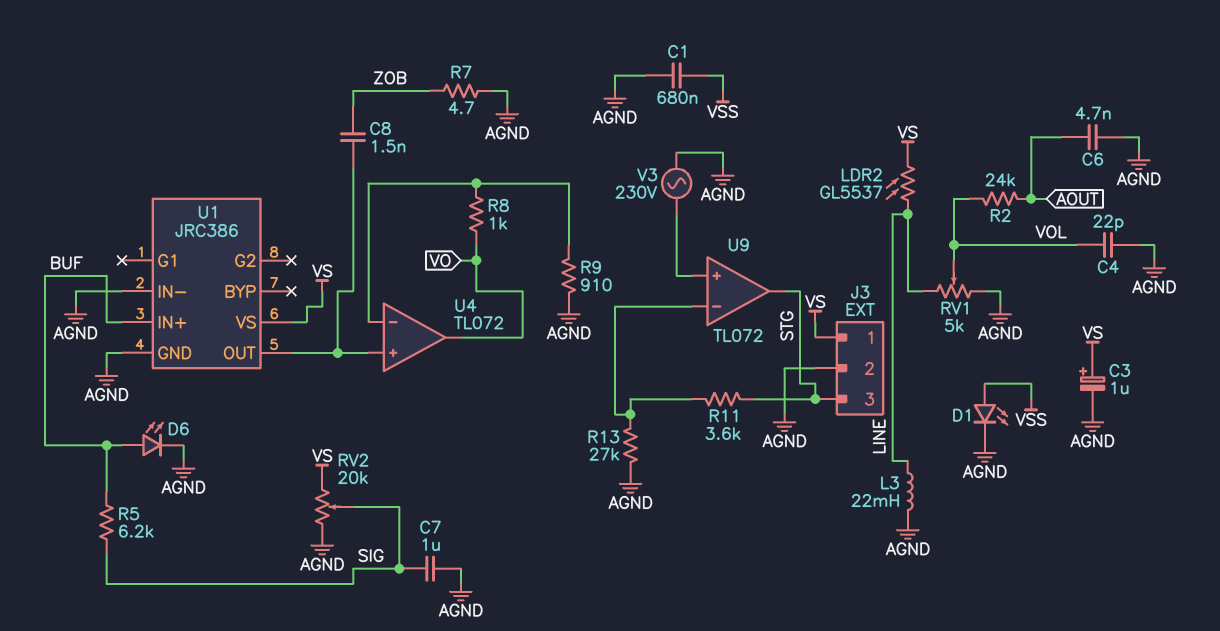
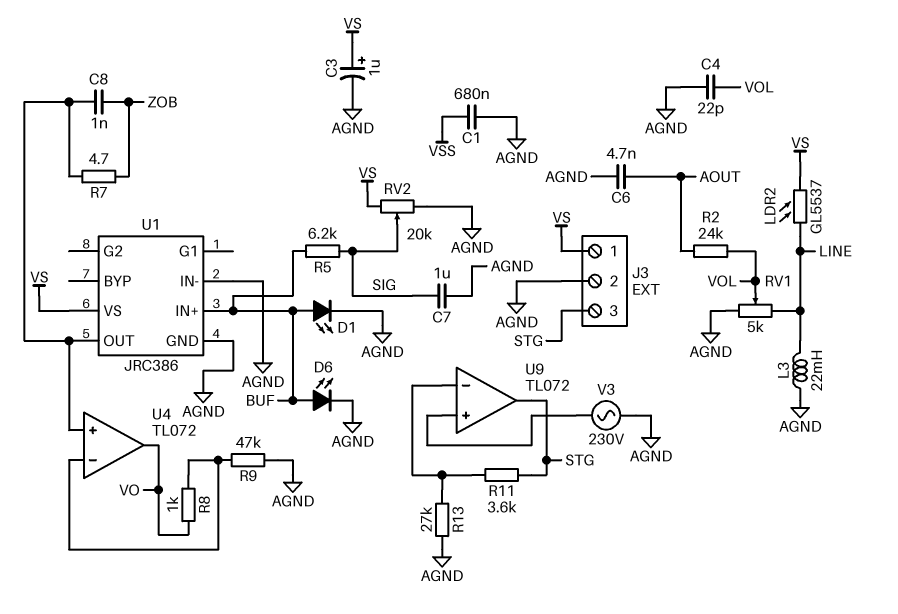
C8: 1.5nF (U1/OUT, ZOB) -> 1nF (U1/OUT, ZOB)
D1: LED (A VSS, K AGND) -> LED (A BUF, K AGND)
R7: 4.7 (AGND, ZOB) -> 4.7 (U1/OUT, ZOB)
R9: 910 (AGND, U4/in-) -> 47k (AGND, U4/in-)

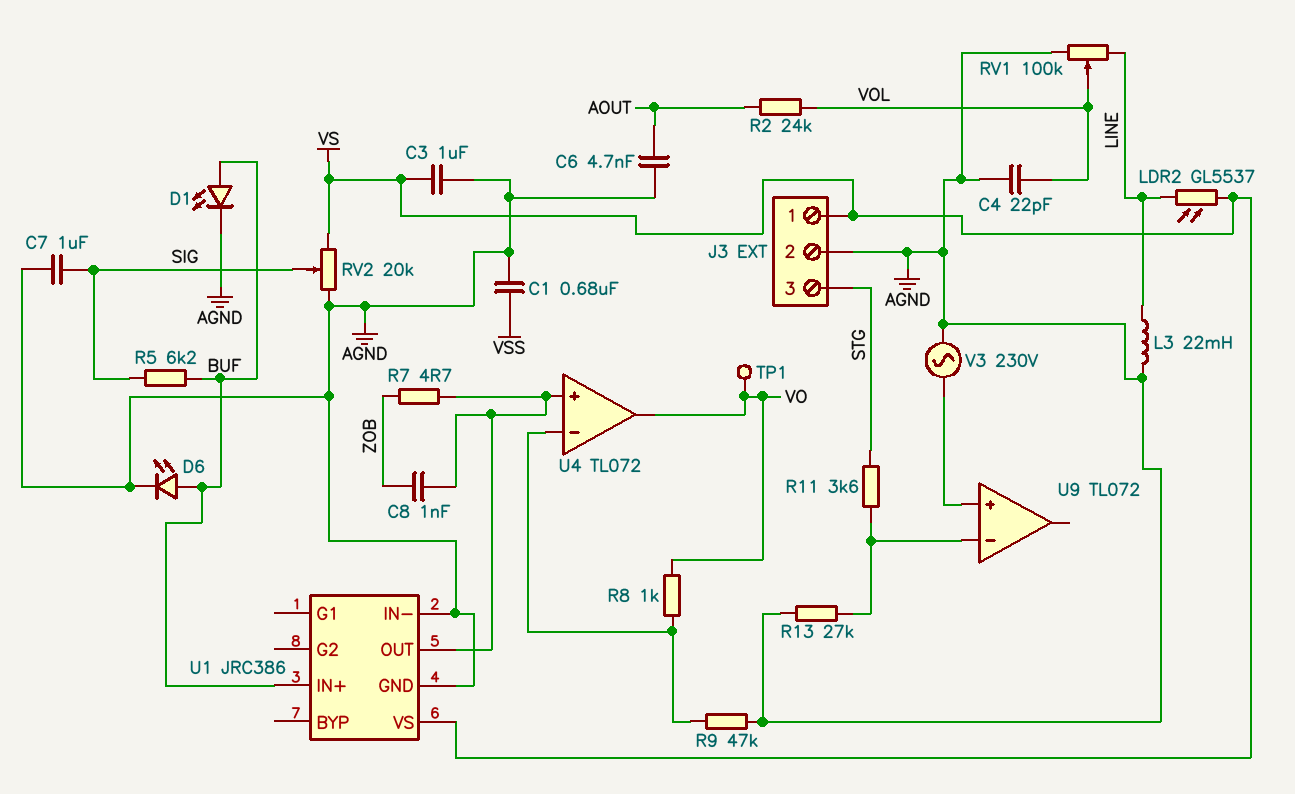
C3: 1uF (plus VS, minus AGND) -> 1uF (AGND, VS)
RV1: 5k (AGND, LINE, wiper VOL) -> 100k (AGND, LINE, wiper VOL)
TP1: none -> test point (VO)
U9 pin out: STG -> none

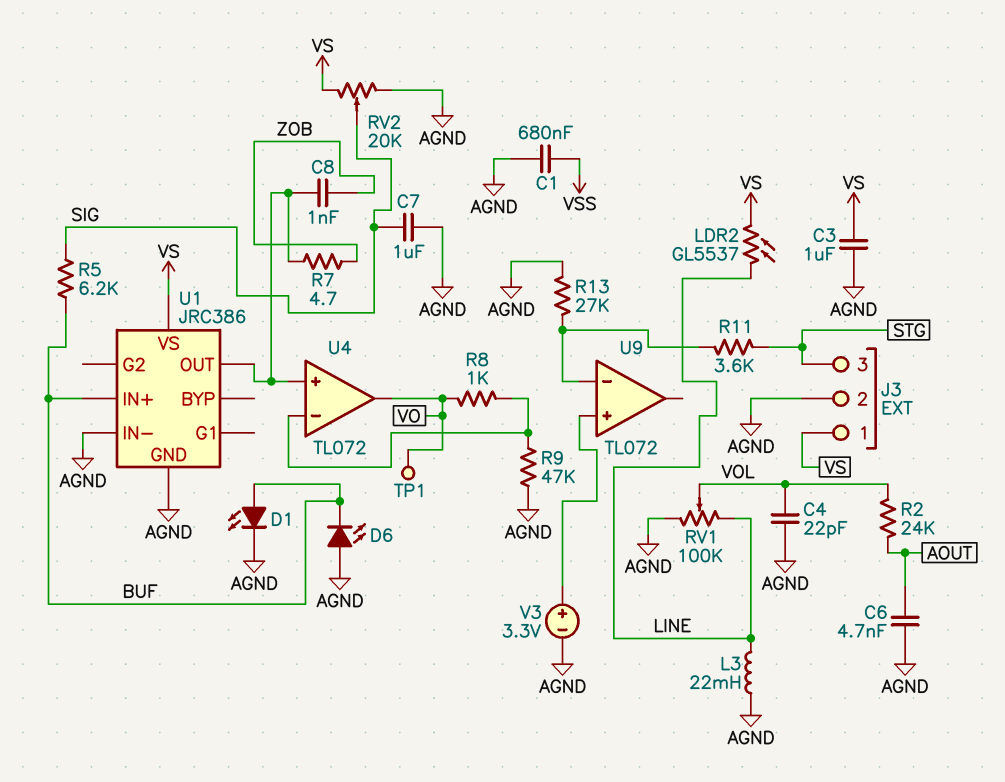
D6: LED (A BUF, K AGND) -> LED (A AGND, K BUF)
V3: AC 230V (AGND, U9/in+) -> 3.3V (plus U9/in+, minus AGND)

